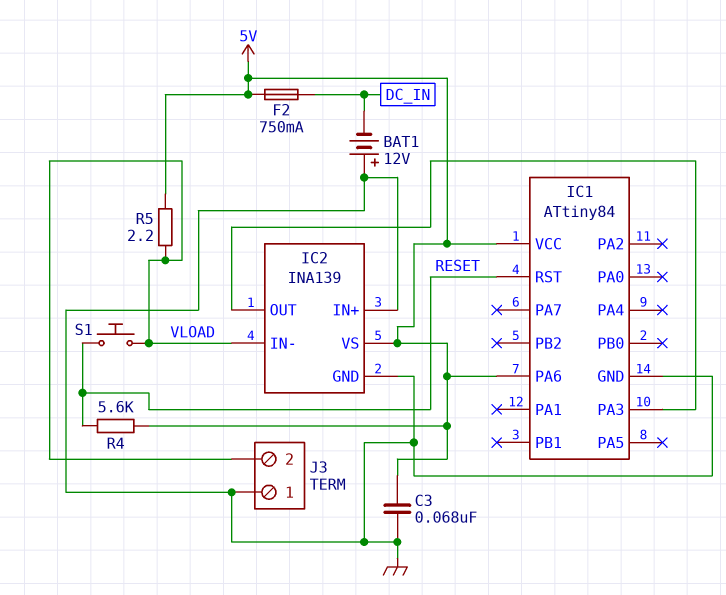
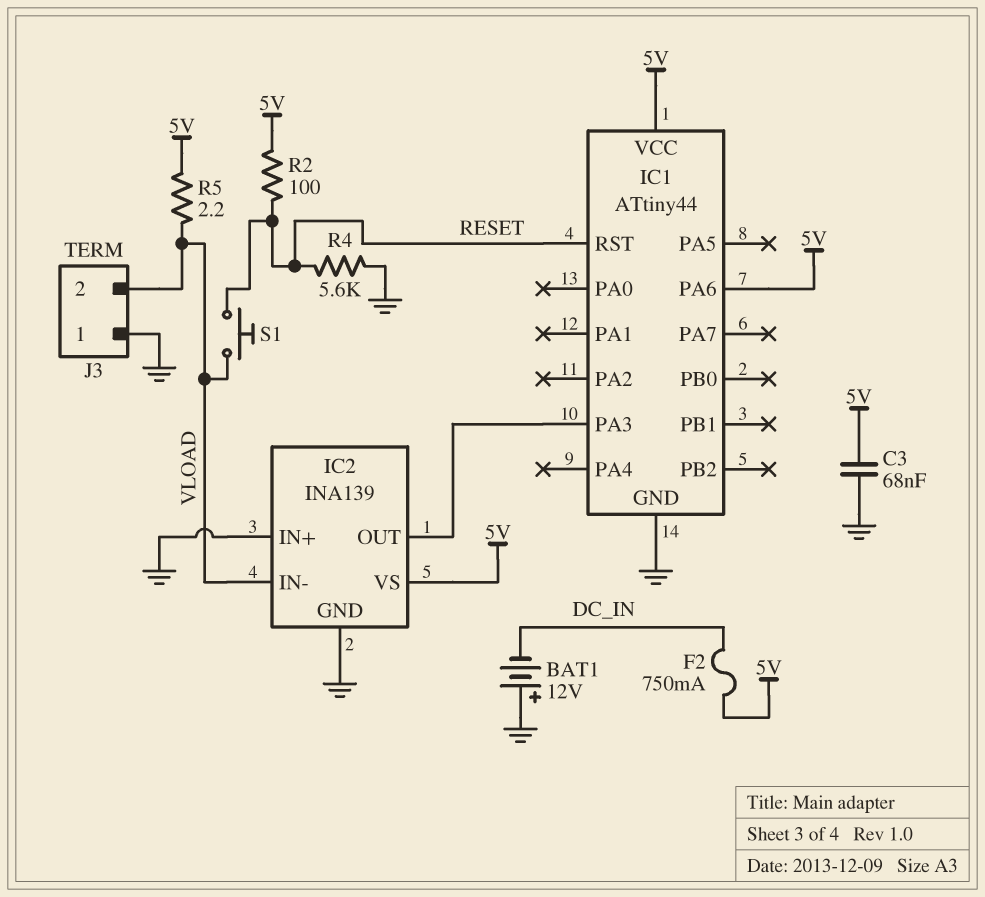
IC1: ATtiny84 -> ATtiny44
R2: none -> 100 (5V, RESET)
R4: 5.6k (5V, RESET) -> 5.6k (GND, RESET)

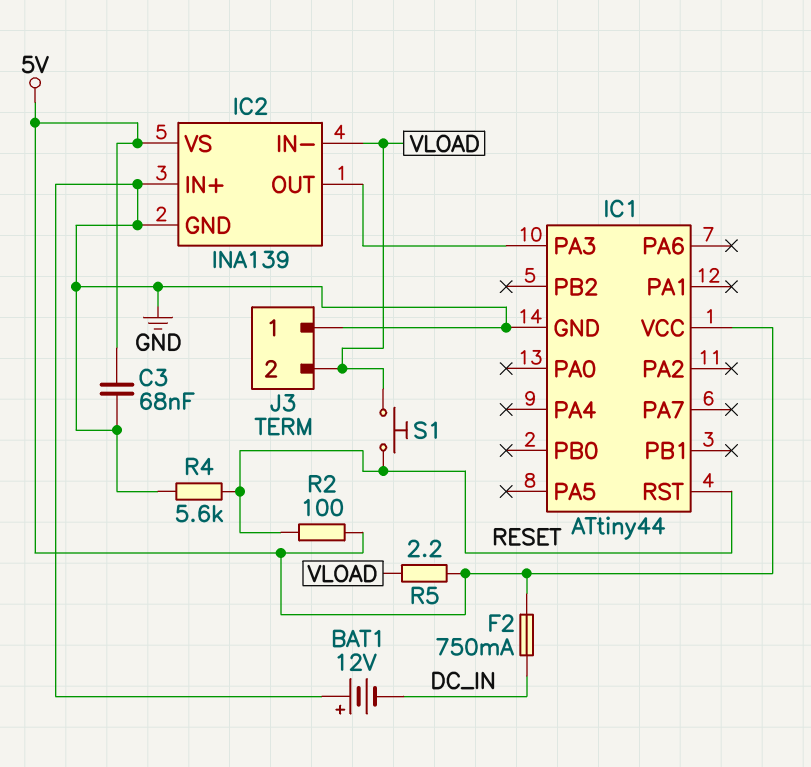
IC1 pin PA6: 5V -> none

